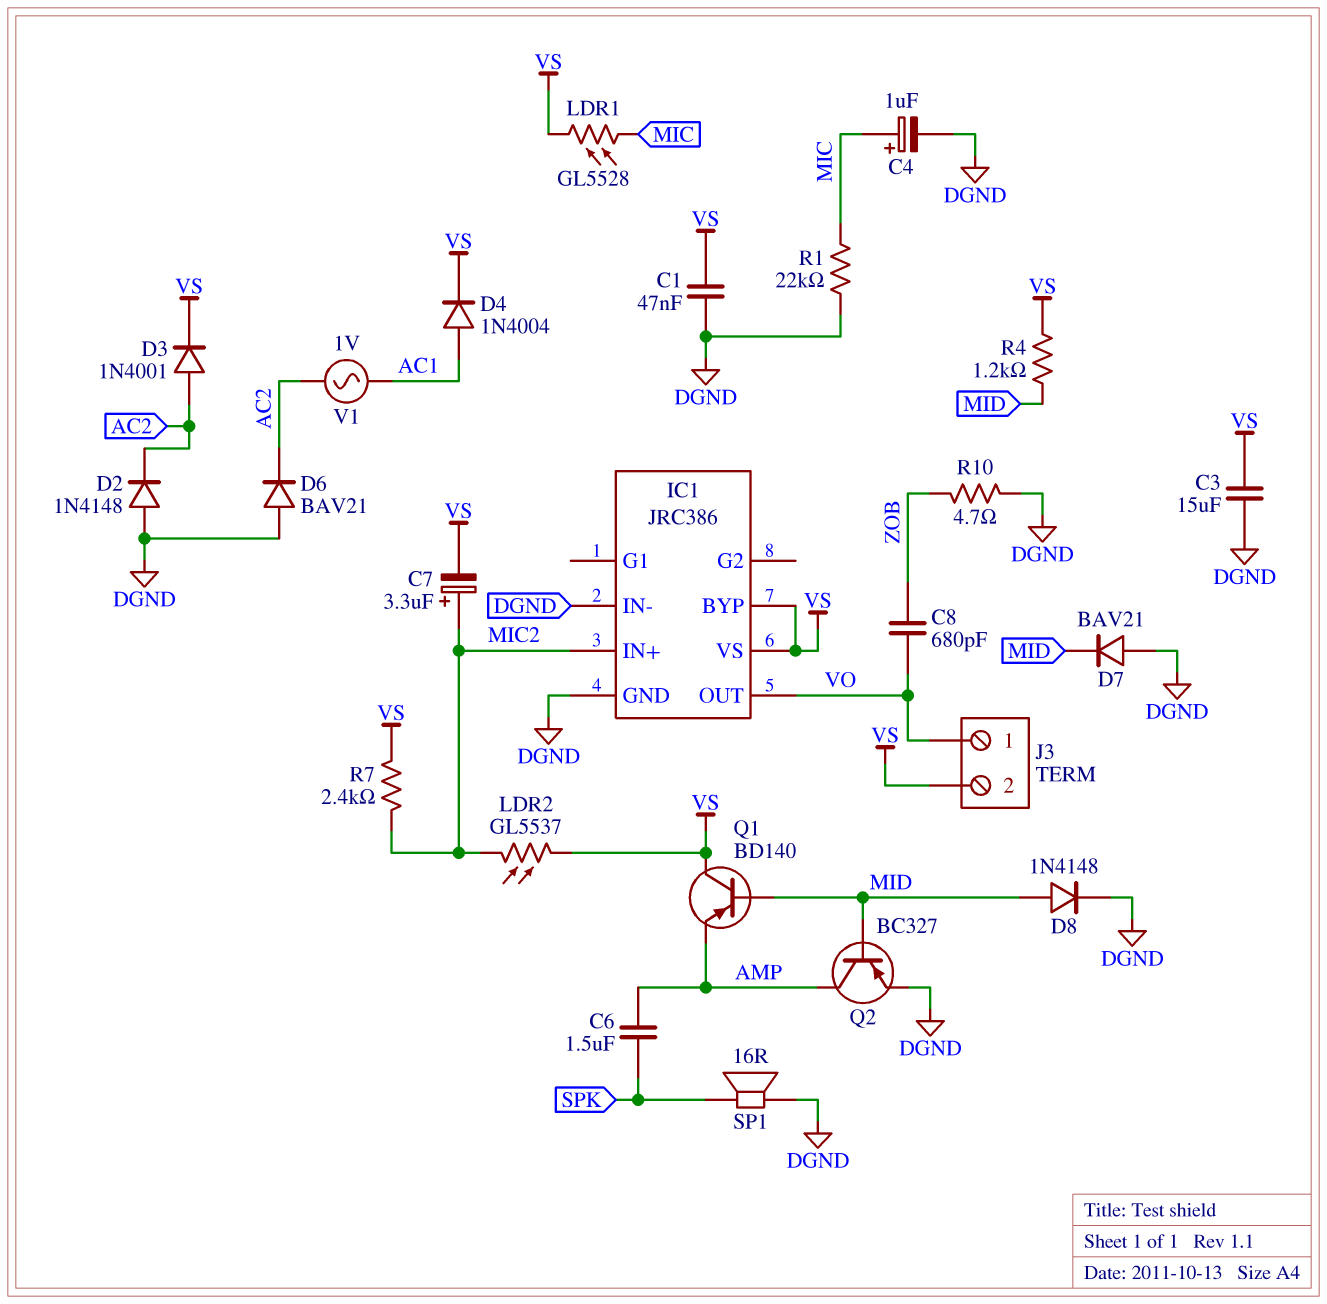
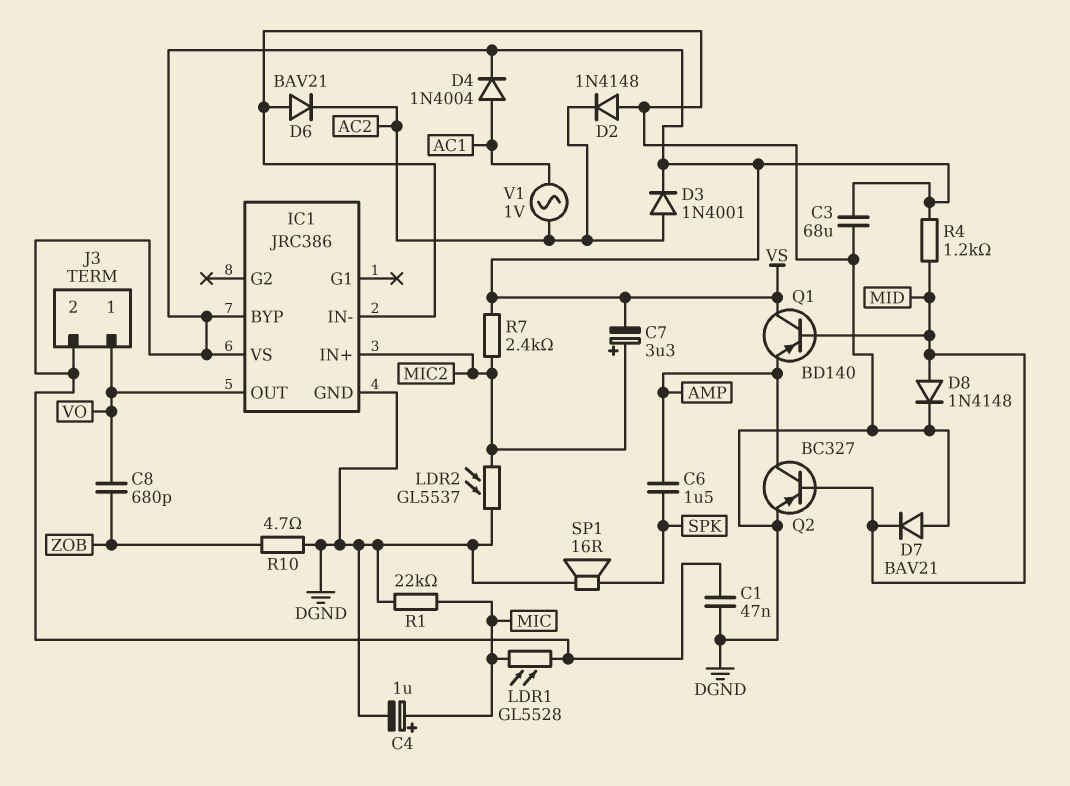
C3: 15uF (DGND, VS) -> 68uF (DGND, VS)
LDR2: GL5537 (MIC2, VS) -> GL5537 (DGND, MIC2)

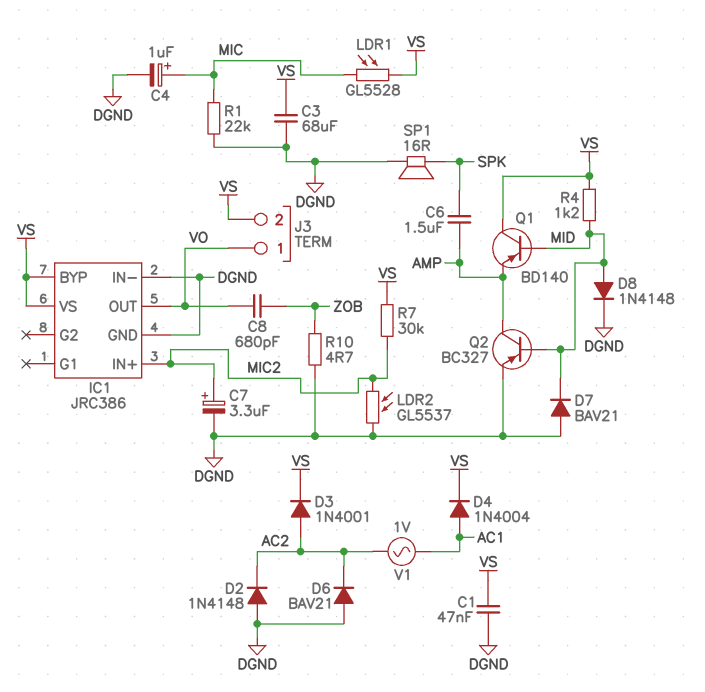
C7: 3.3uF (plus MIC2, minus VS) -> 3.3uF (plus MIC2, minus DGND)
R7: 2.4k (MIC2, VS) -> 30k (MIC2, VS)

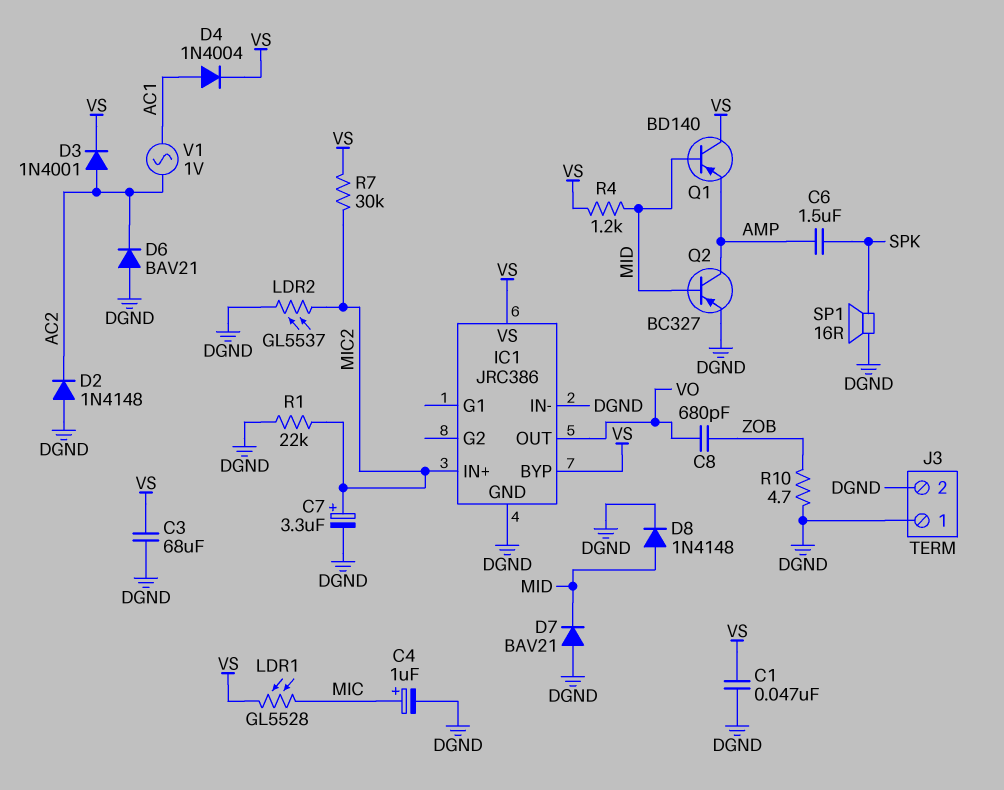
J3 pin 1: VO -> DGND
J3 pin 2: VS -> DGND
R1: 22k (DGND, MIC) -> 22k (DGND, MIC2)

